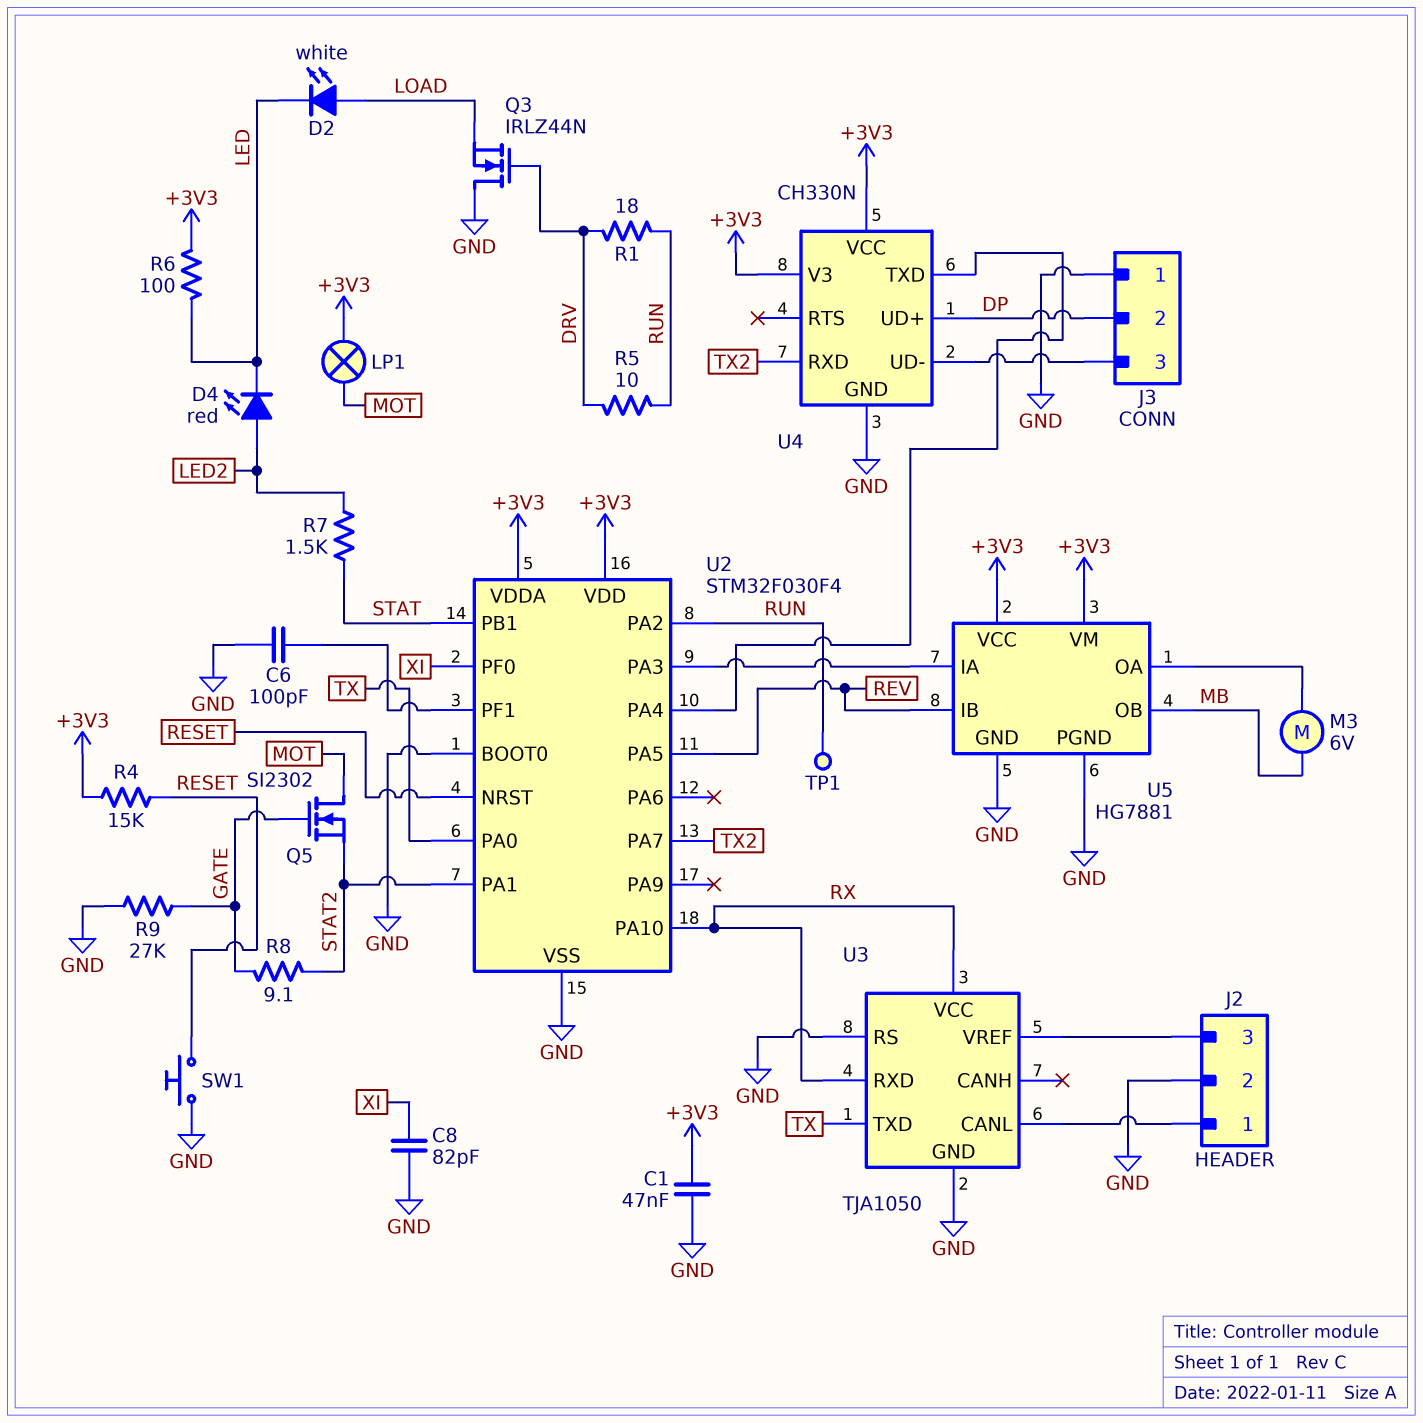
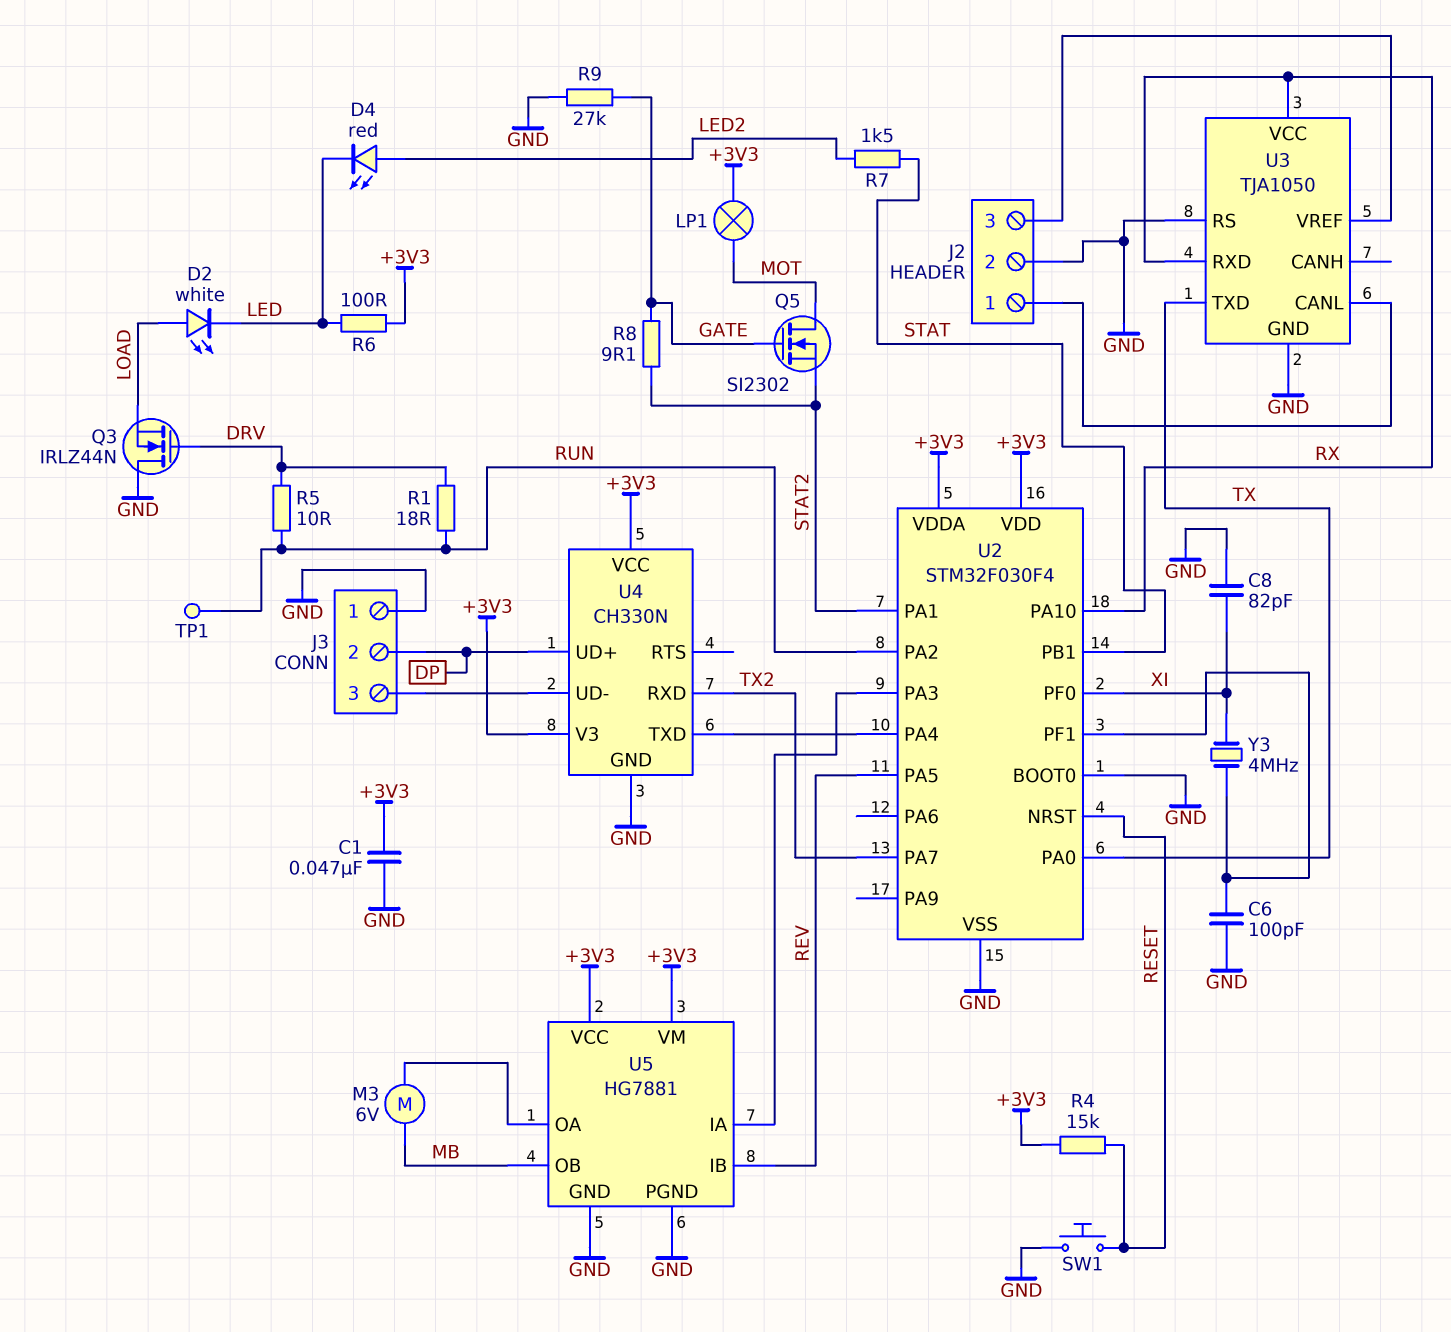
Y3: none -> 4MHz (U2/PF1, XI)

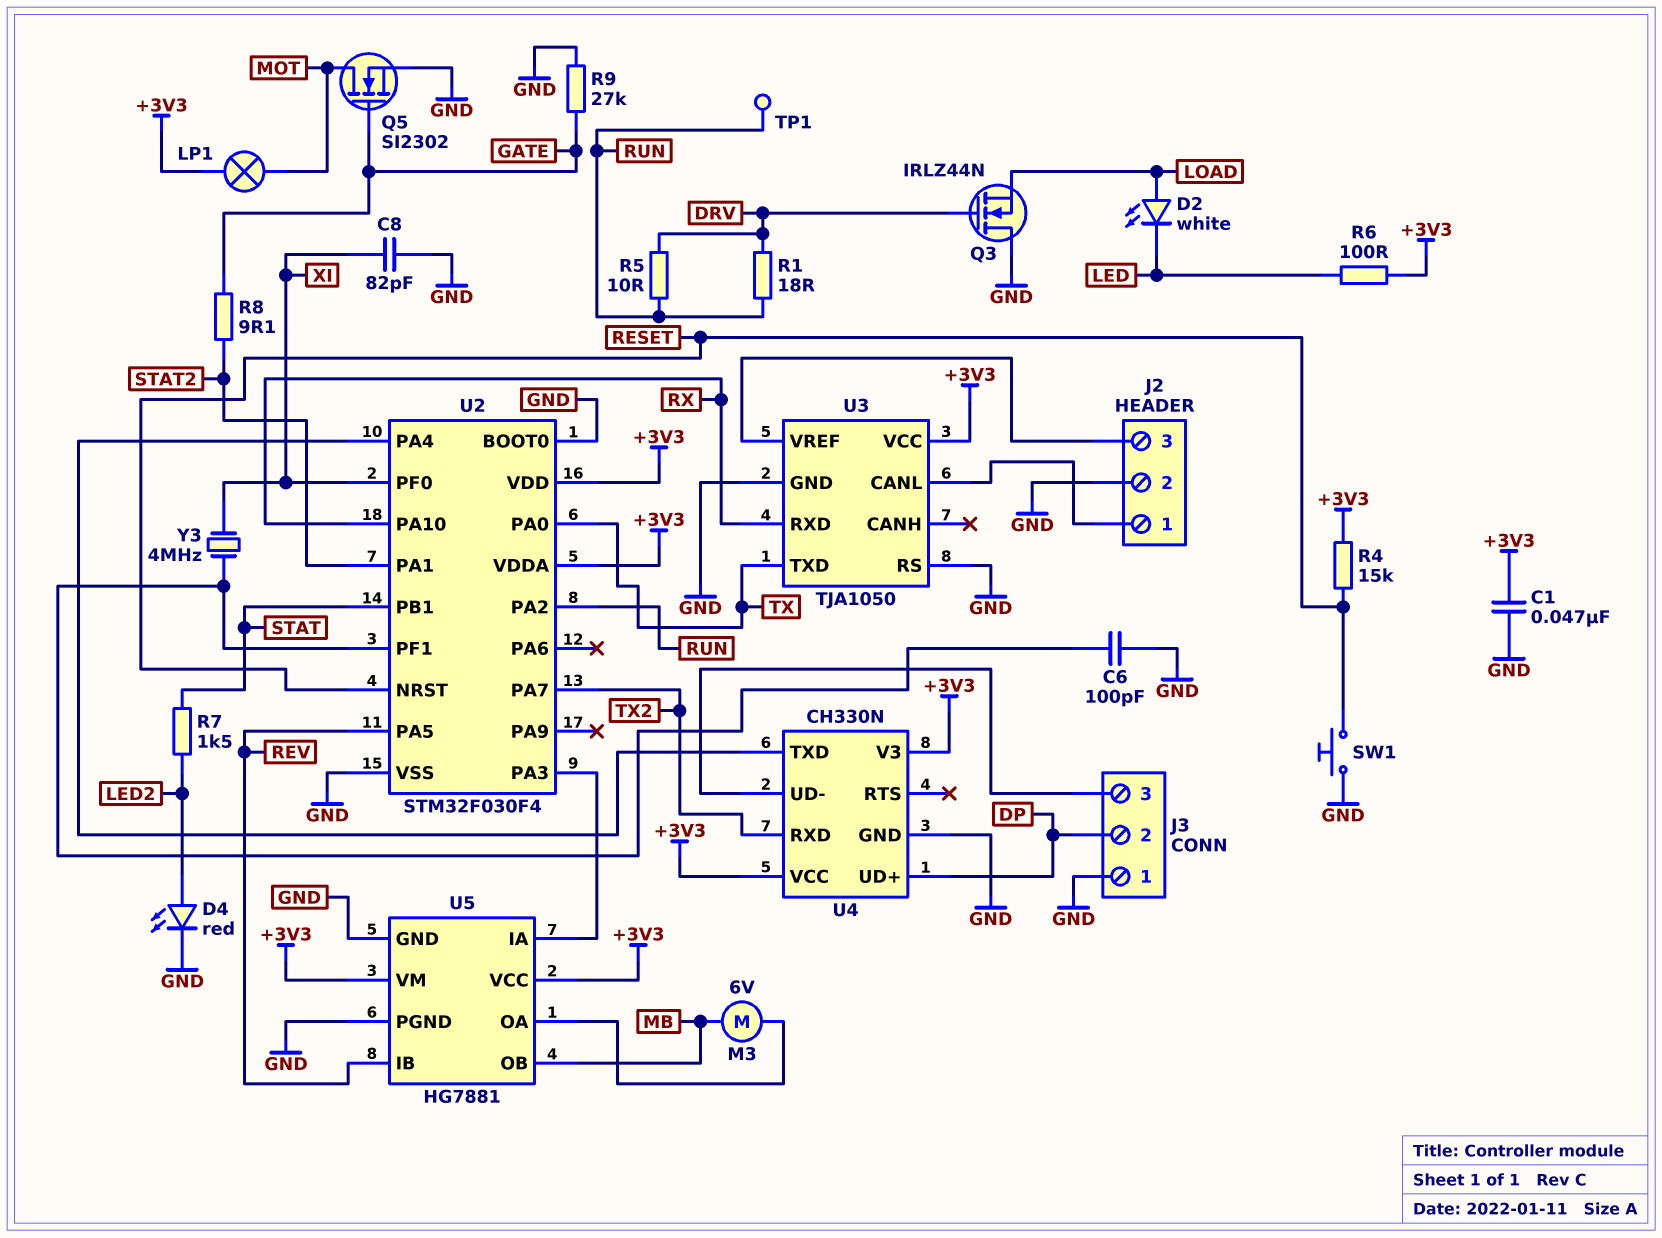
D4: LED red (A LED2, K LED) -> LED red (A LED2, K GND)
Q5: NMOS SI2302 (G GATE, D MOT, S STAT2) -> NMOS SI2302 (G GATE, D MOT, S GND)
U3 pin VCC: RX -> +3V3

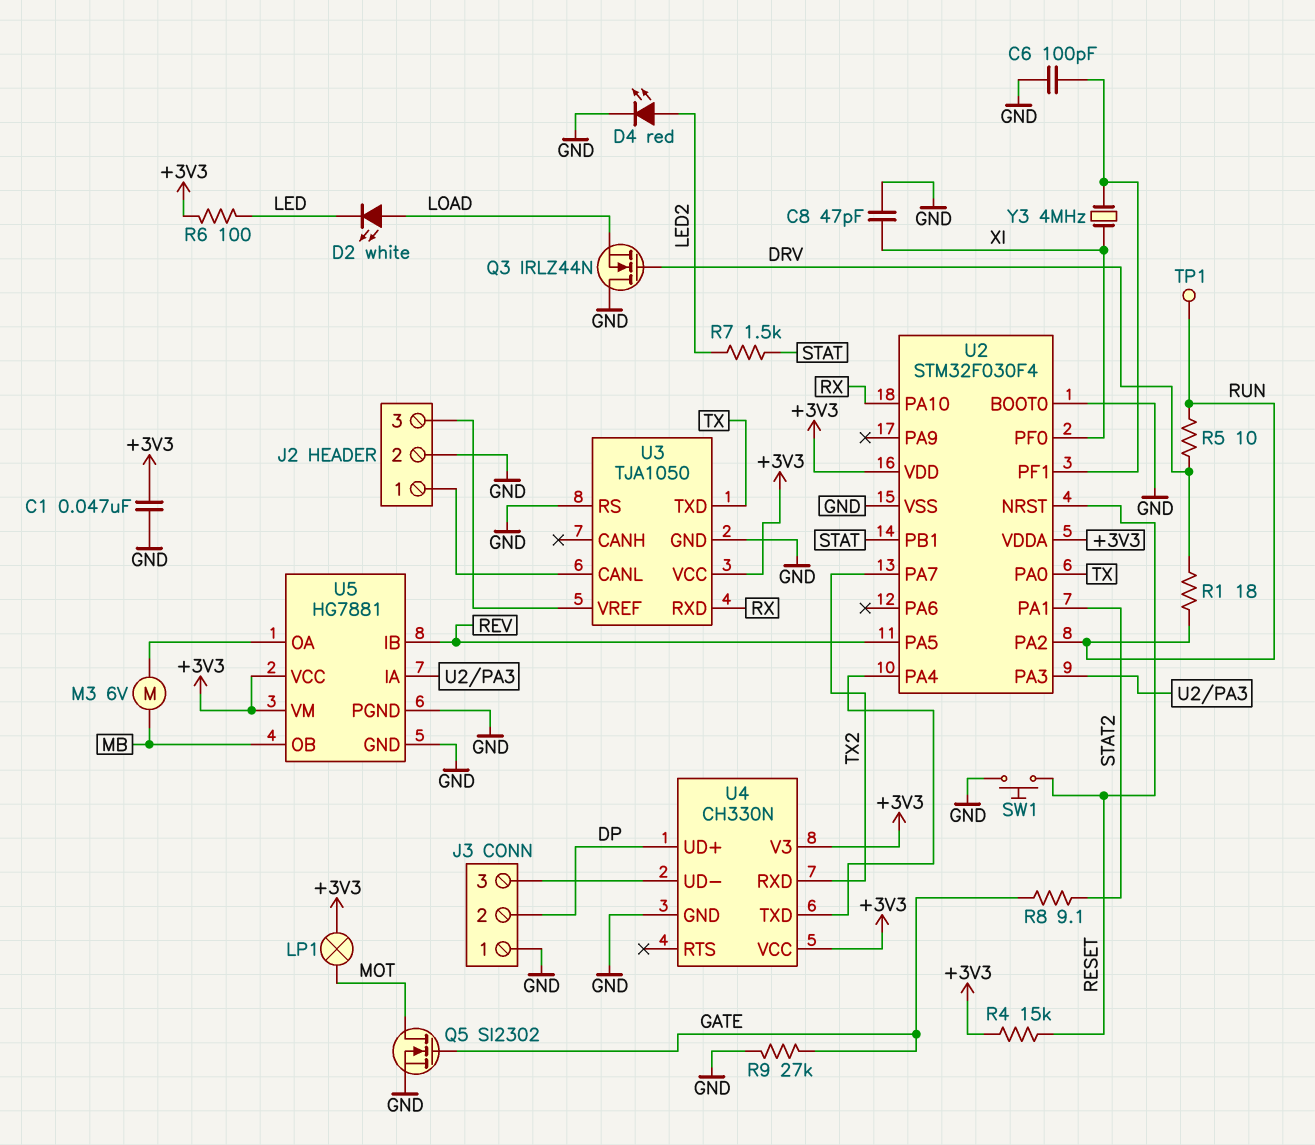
C8: 82pF (GND, XI) -> 47pF (GND, XI)

